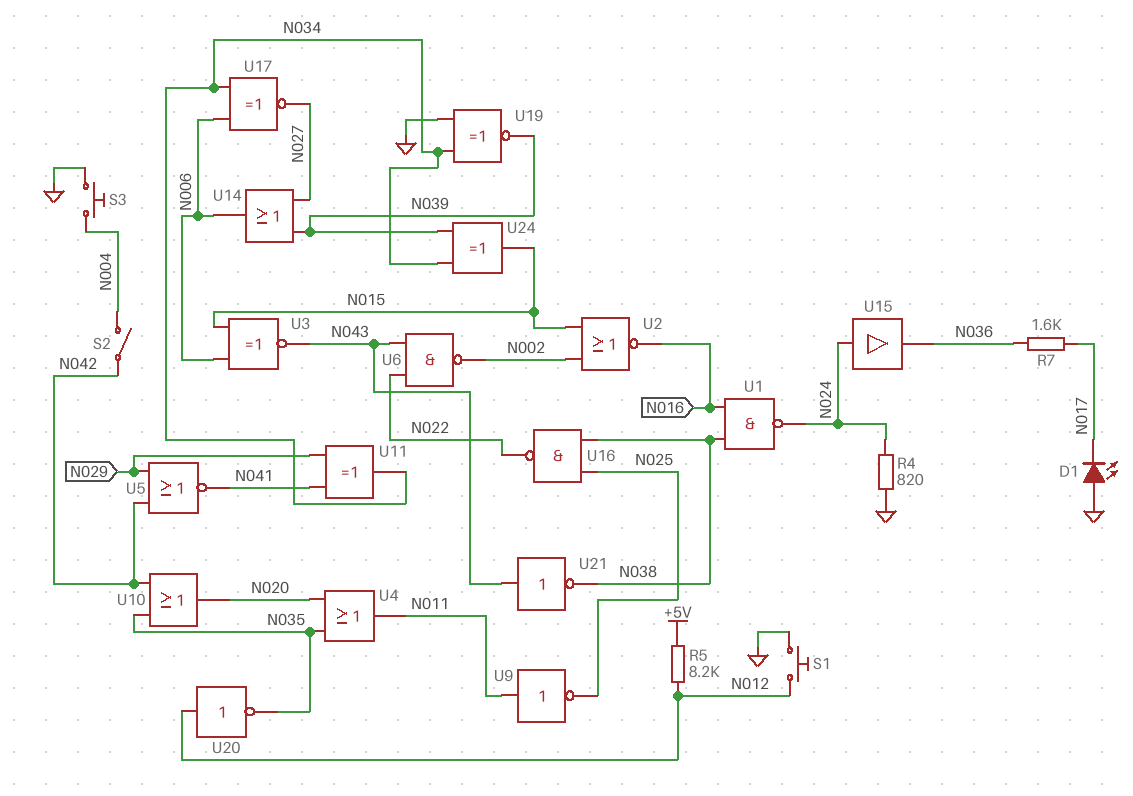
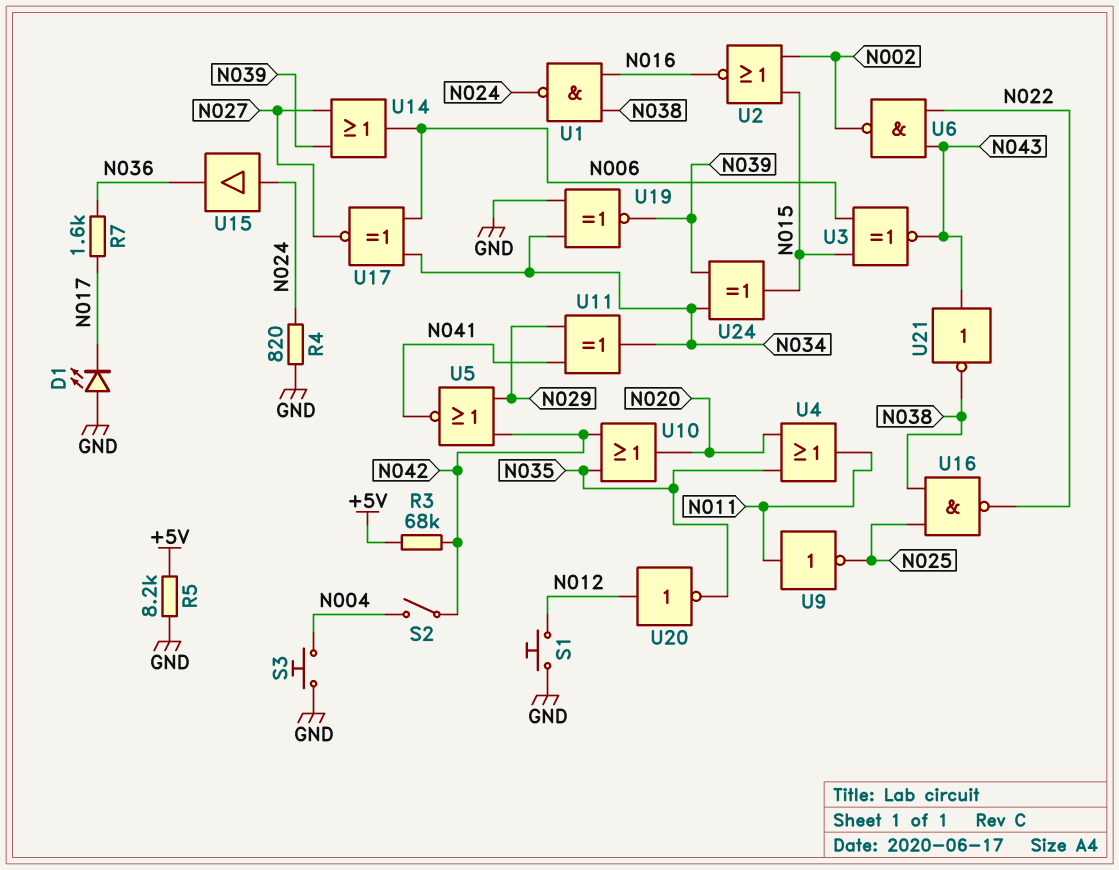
R3: none -> 68k (+5V, N042)
R5: 8.2k (+5V, N012) -> 8.2k (+5V, GND)

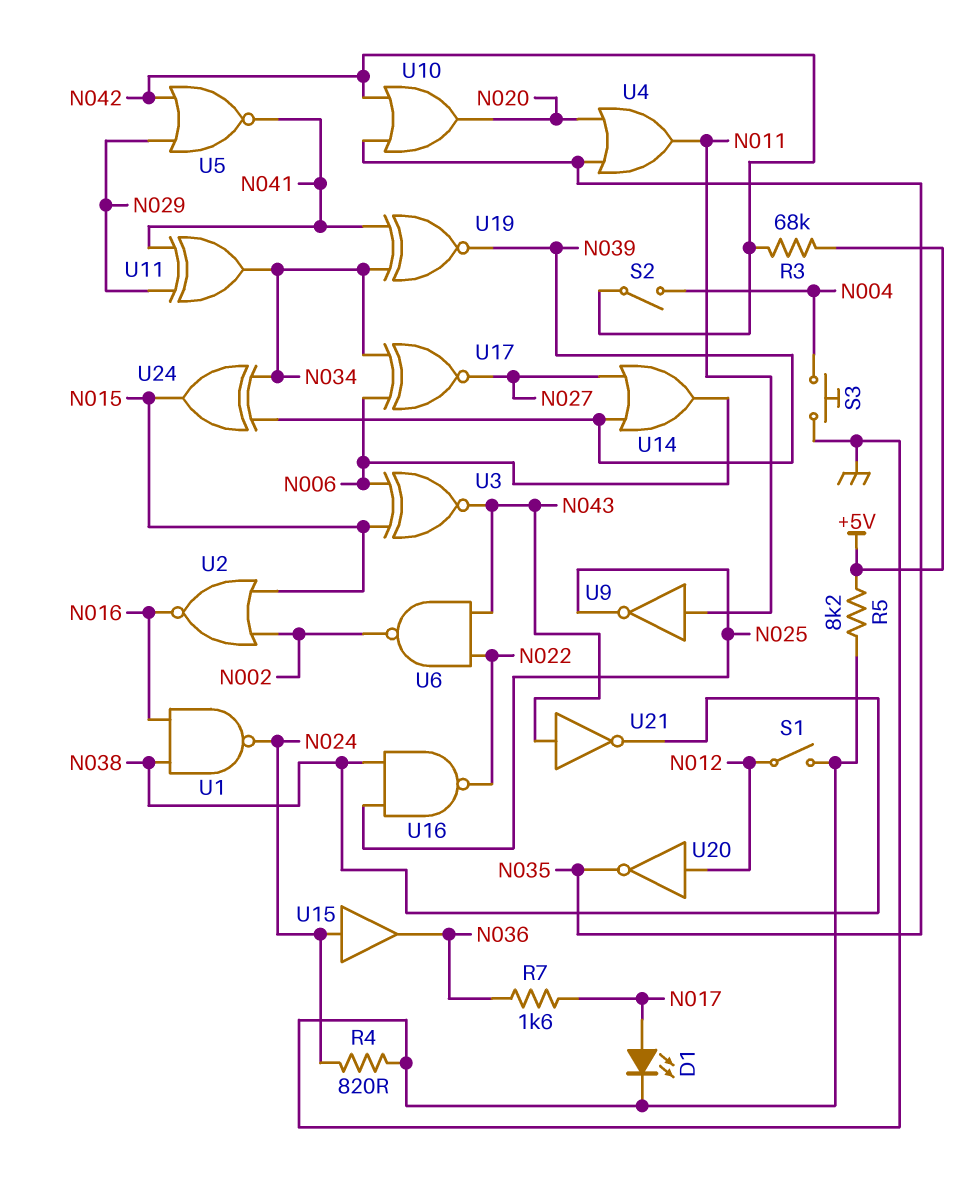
D1: LED (A GND, K N017) -> LED (A N017, K GND)
S1: button (GND, N012) -> switch (GND, N012)
U19: XNOR (in GND, in N034, out N039) -> XNOR (in N034, in N041, out N039)

